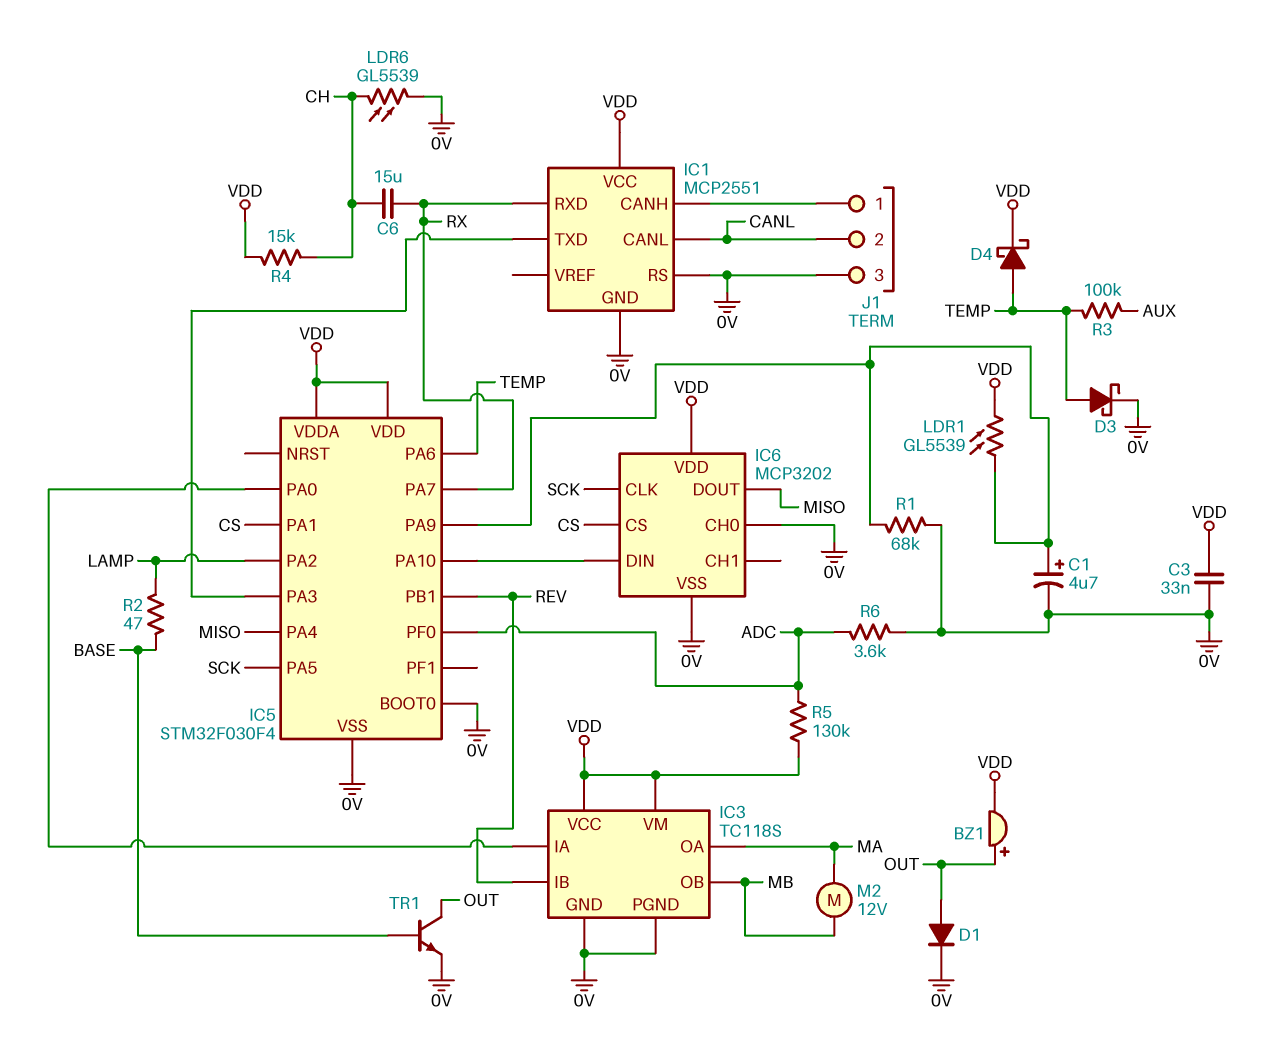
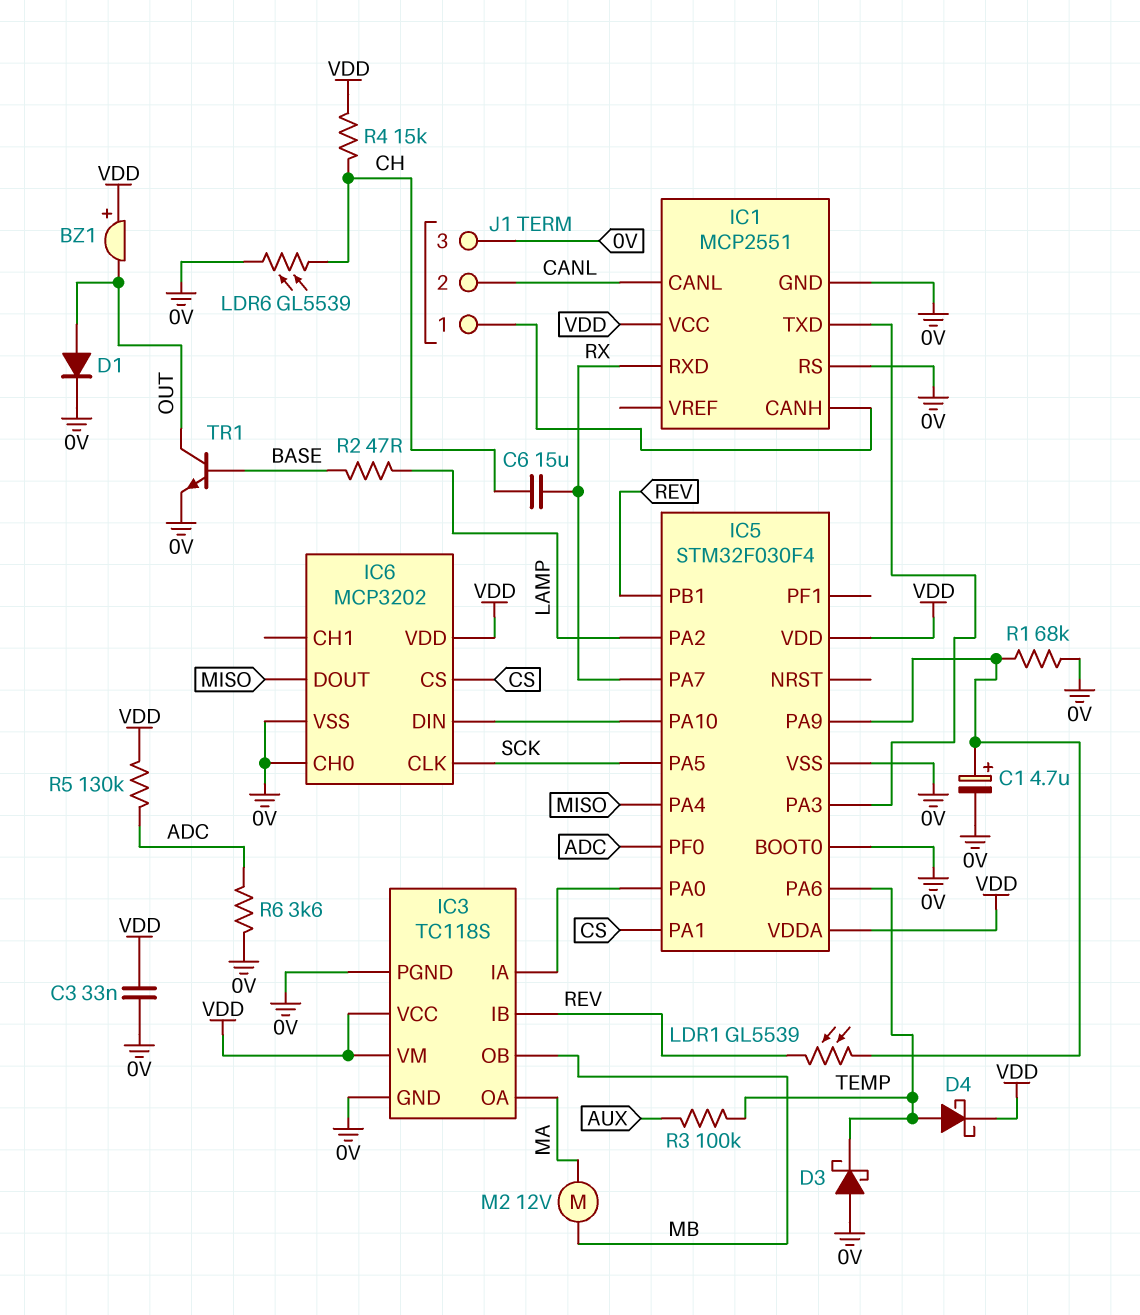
BZ1: buzzer (plus OUT, minus VDD) -> buzzer (plus VDD, minus OUT)
D3: schottky (A TEMP, K 0V) -> schottky (A 0V, K TEMP)
LDR1: GL5539 (IC5/PA9, VDD) -> GL5539 (IC5/PA9, REV)

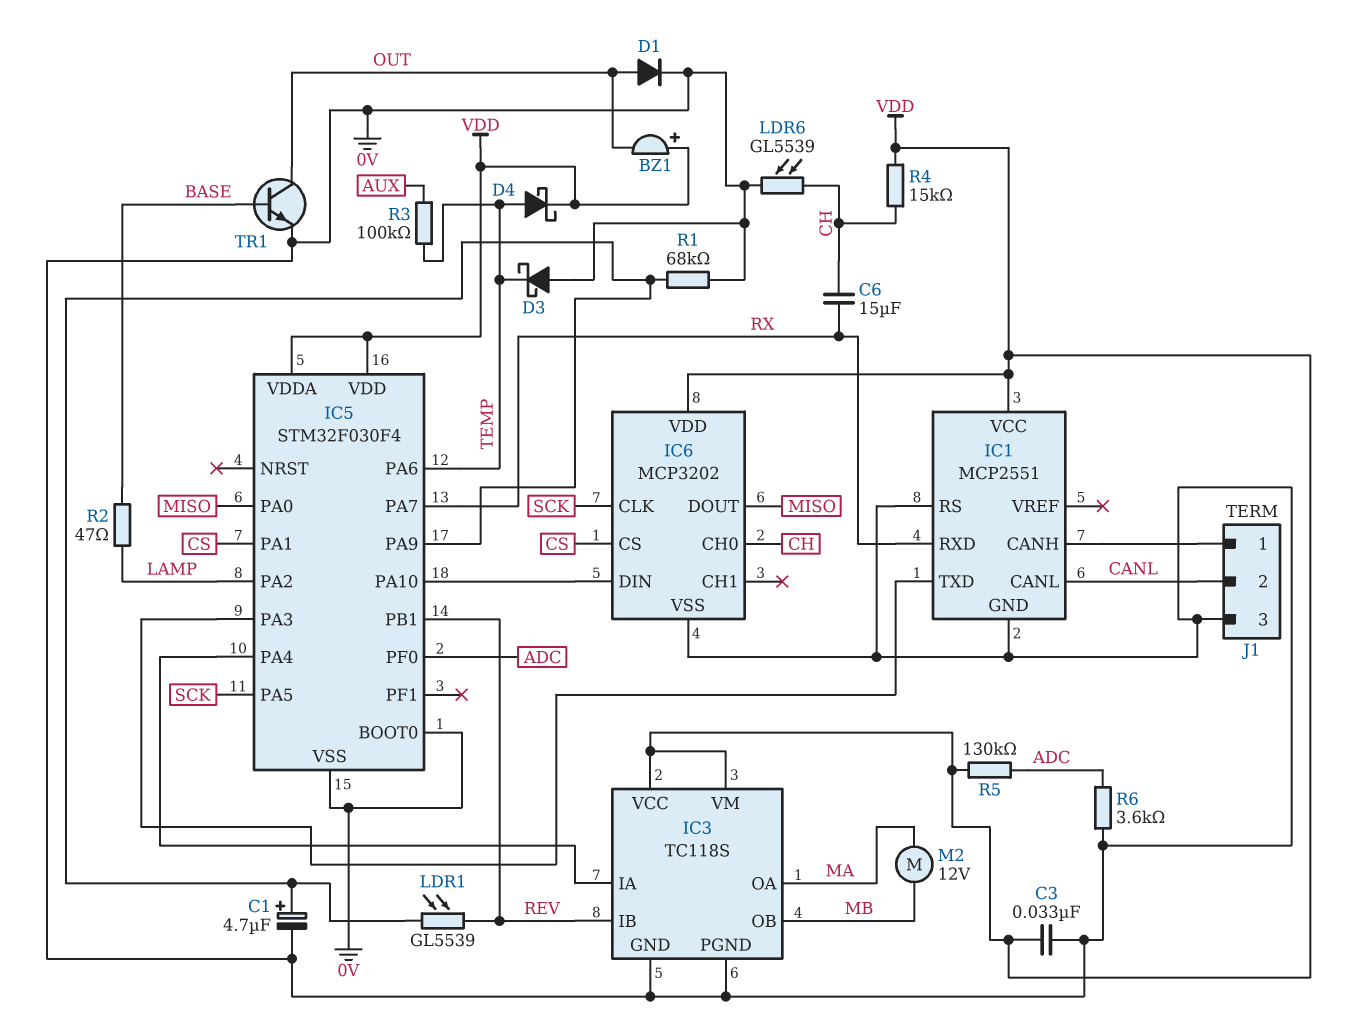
IC5 pin PA0: IC3/IA -> MISO
IC5 pin PA4: MISO -> IC3/IA
IC6 pin CH0: 0V -> CH

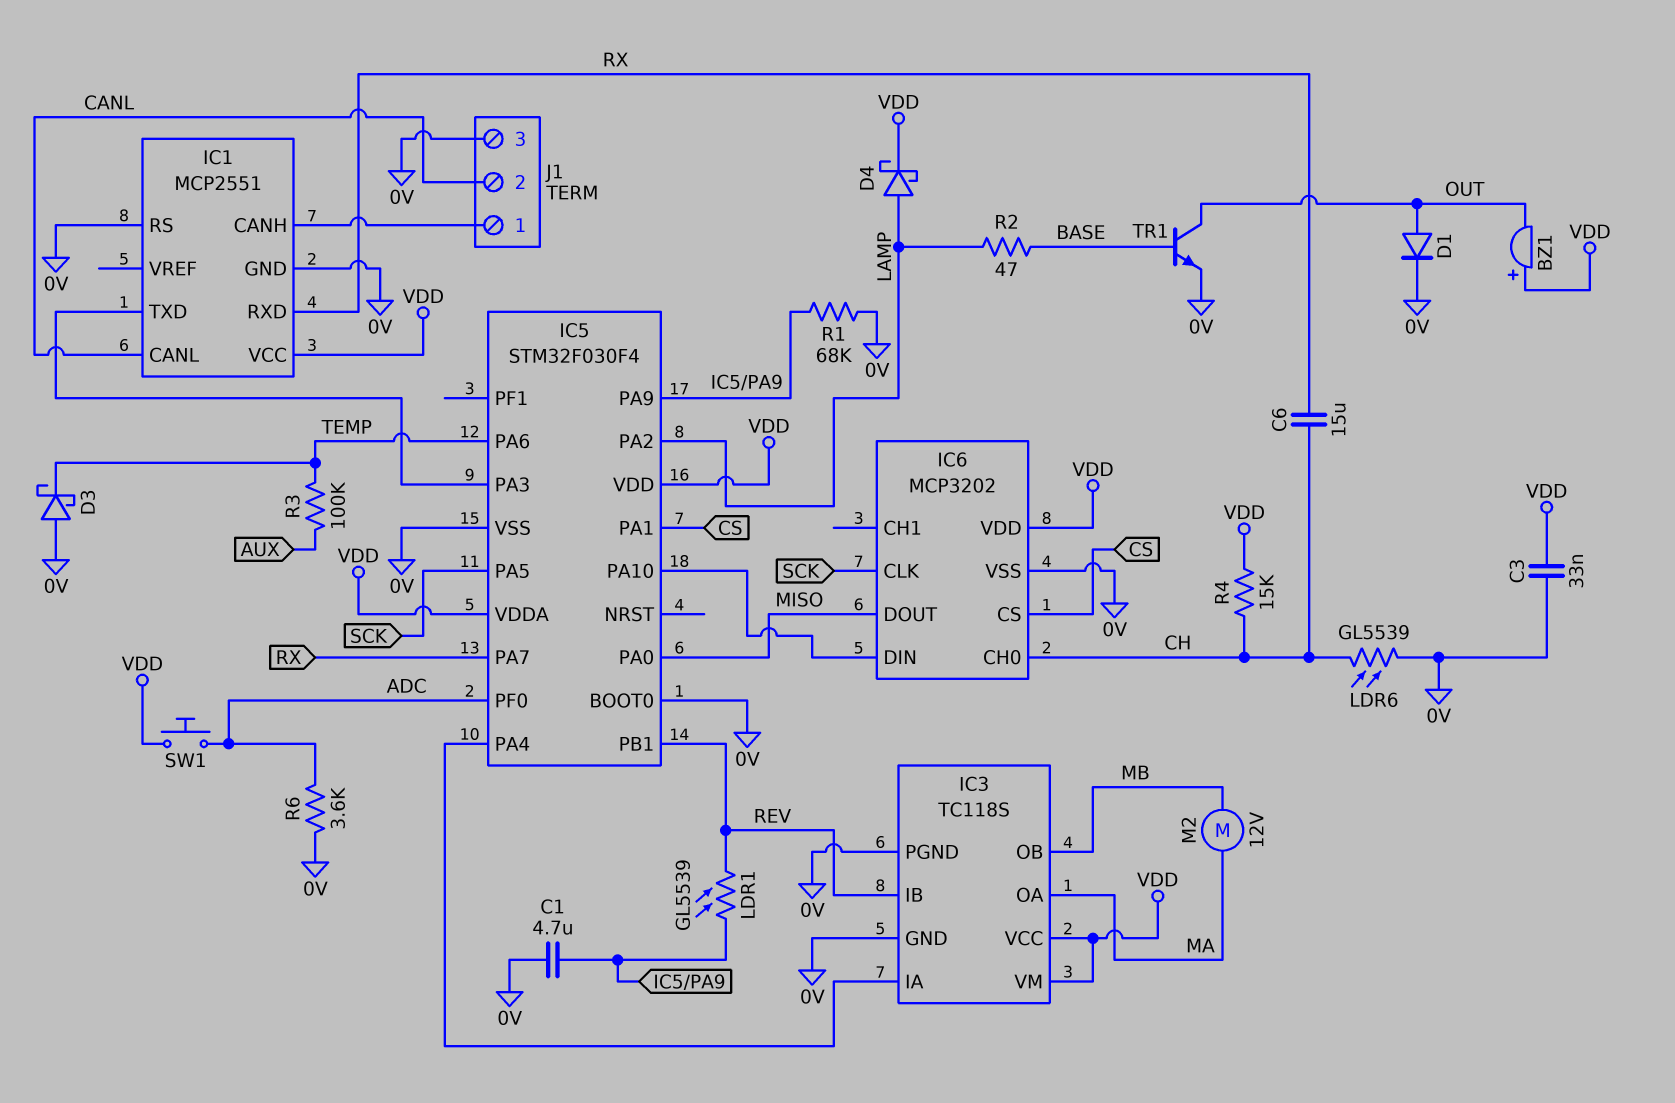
C1: 4.7uF (plus IC5/PA9, minus 0V) -> 4.7uF (0V, IC5/PA9)
D4: schottky (A TEMP, K VDD) -> schottky (A LAMP, K VDD)
R5: 130k (ADC, VDD) -> none
SW1: none -> button (ADC, VDD)

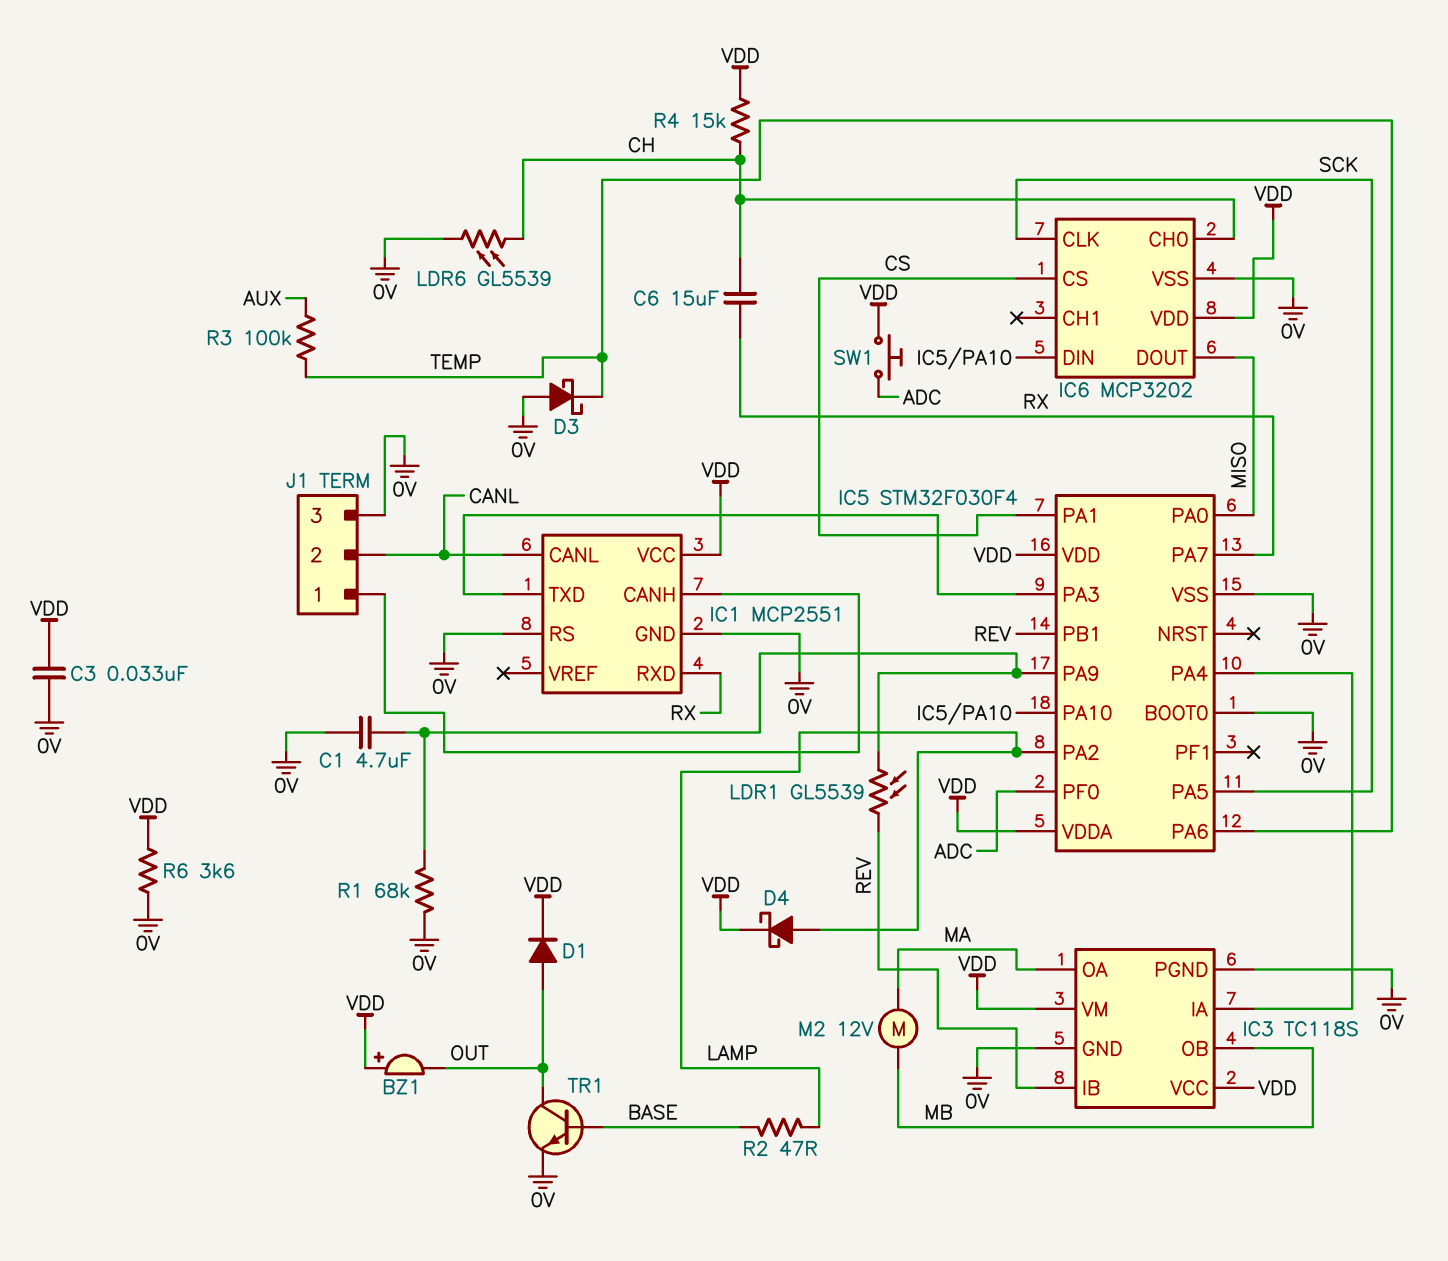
D1: diode (A OUT, K 0V) -> diode (A OUT, K VDD)
R6: 3.6k (0V, ADC) -> 3.6k (0V, VDD)

